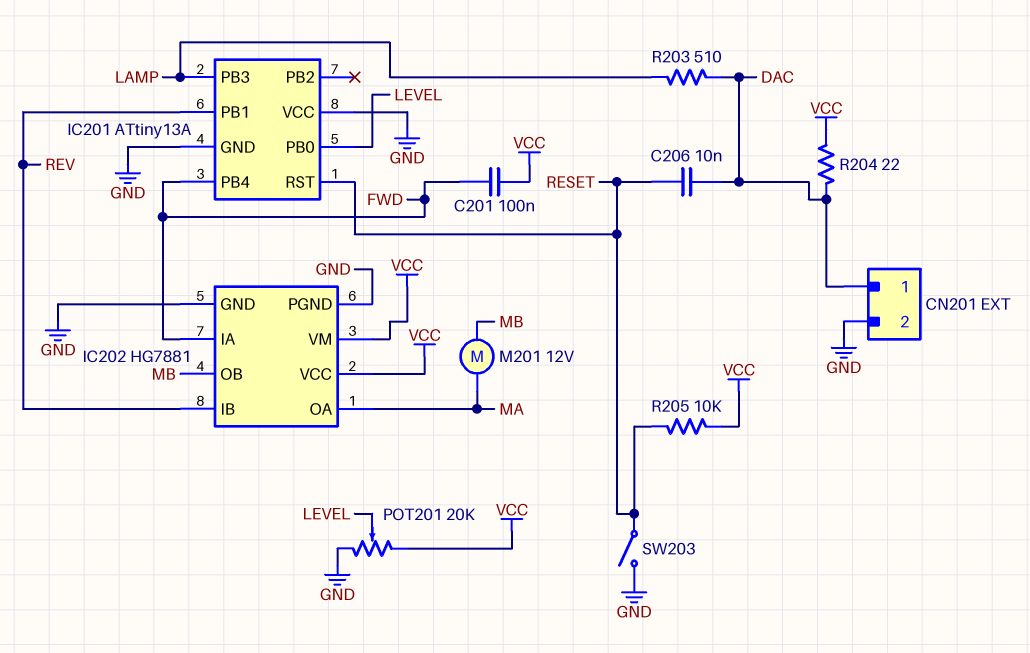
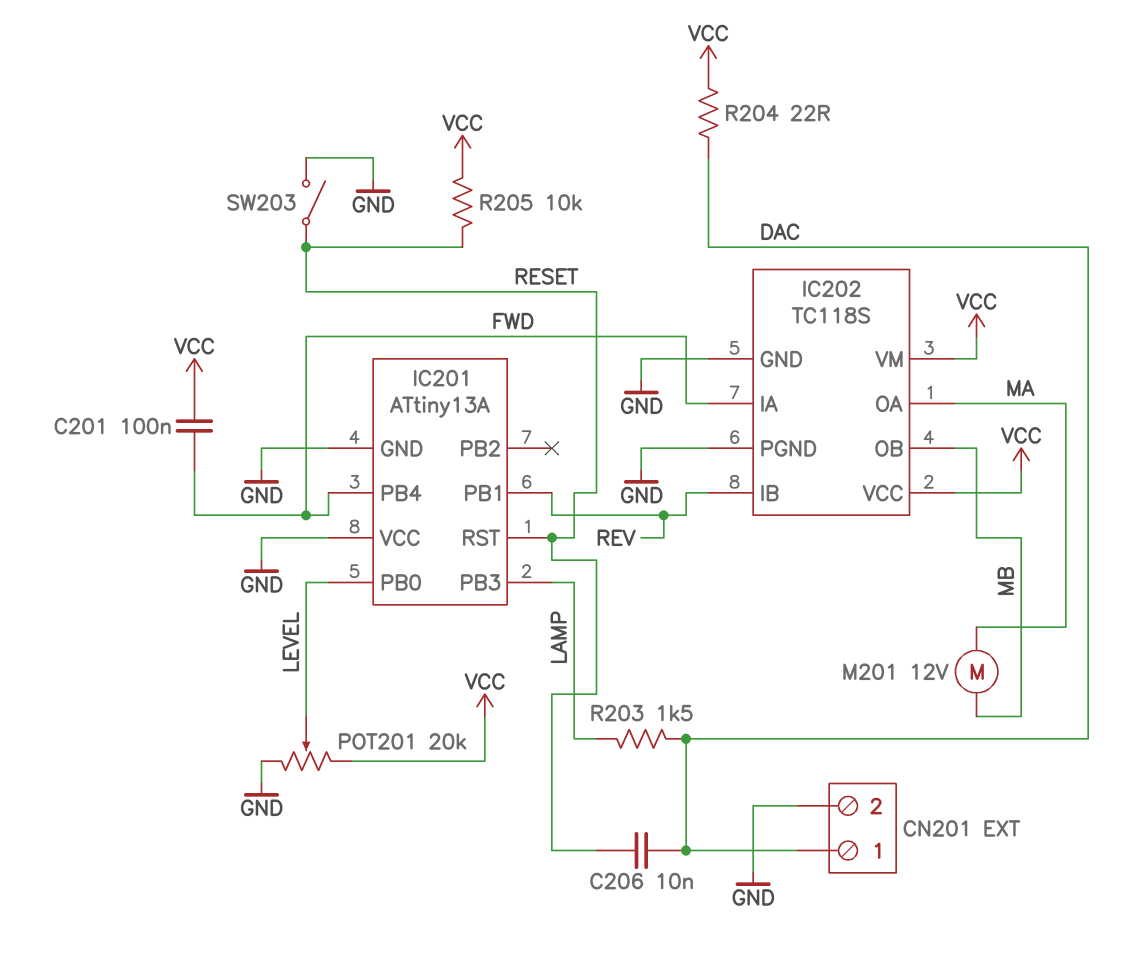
IC202: HG7881 -> TC118S
R203: 510 (DAC, LAMP) -> 1.5k (DAC, LAMP)

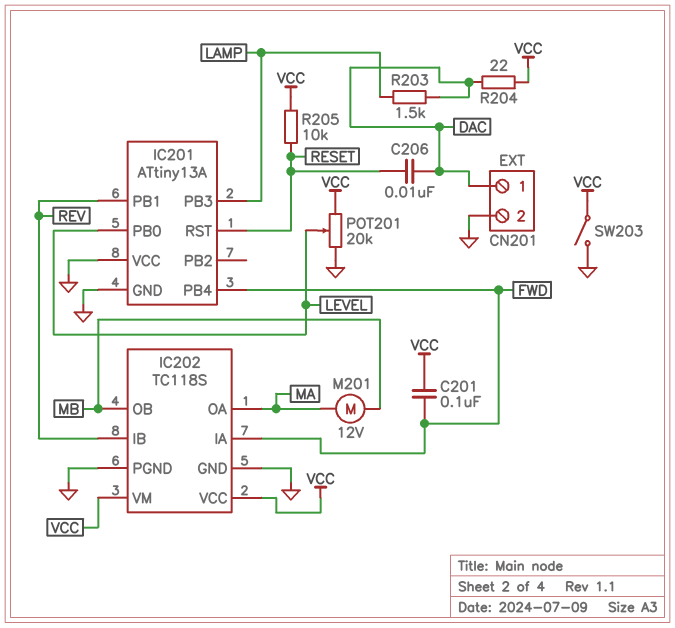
SW203: switch (GND, RESET) -> switch (GND, VCC)

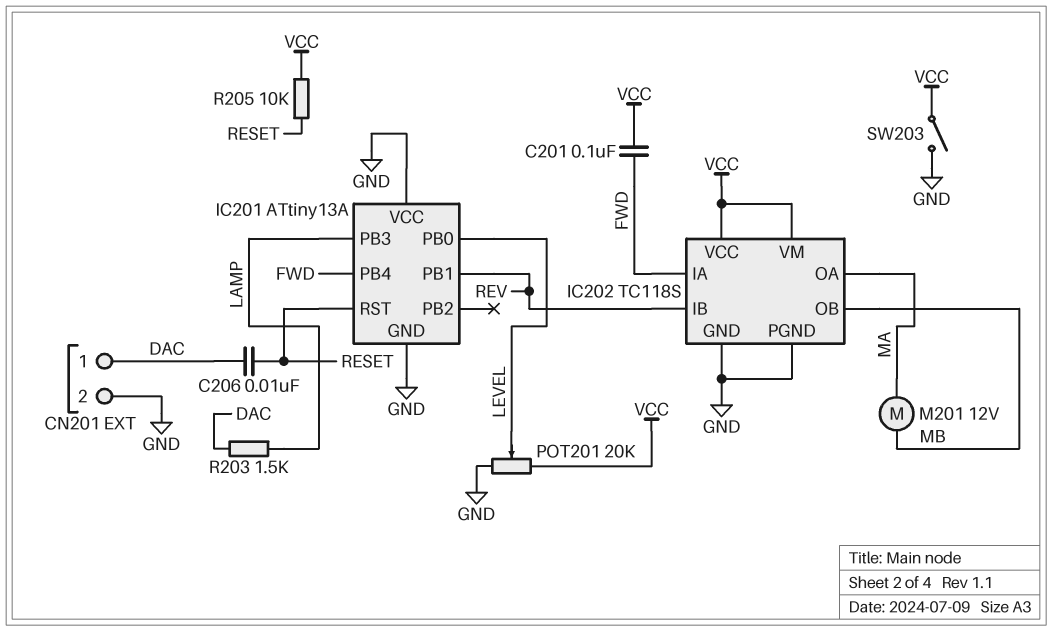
R204: 22 (DAC, VCC) -> none

